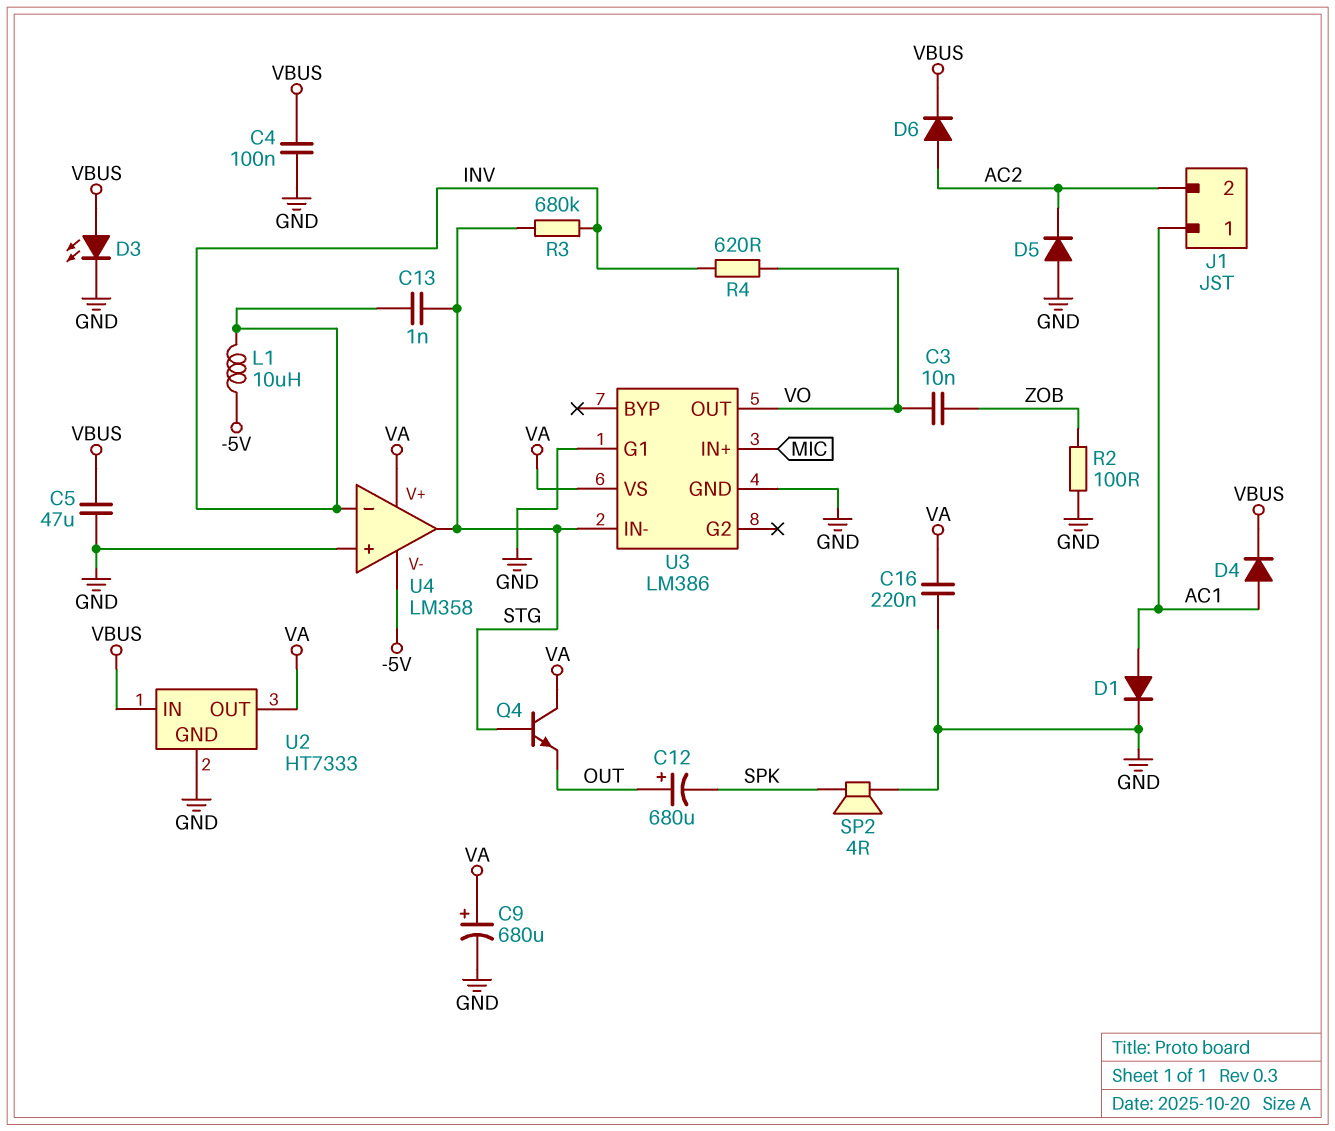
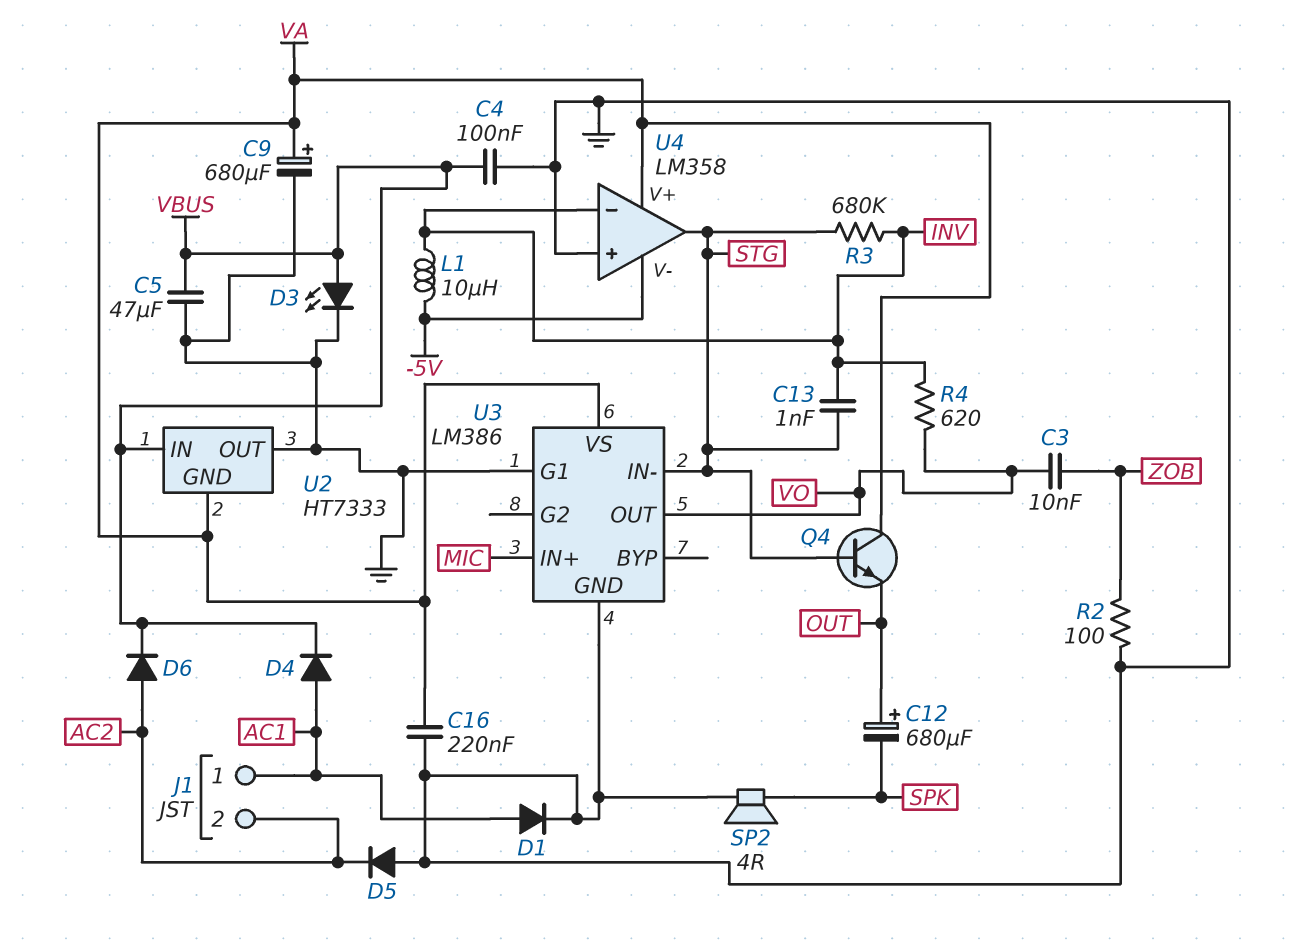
U2 pin GND: GND -> VA
U2 pin OUT: VA -> GND

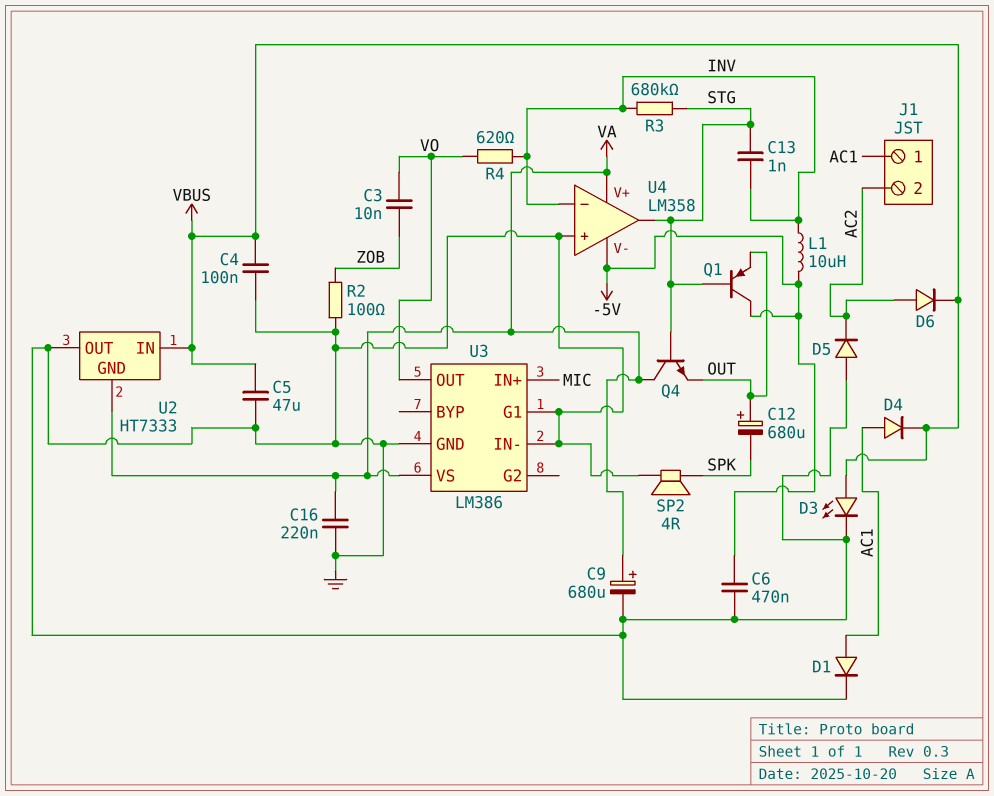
C6: none -> 470nF (-5V, GND)
Q1: none -> PNP (B STG, C -5V, E OUT)
U3 pin IN-: STG -> GND

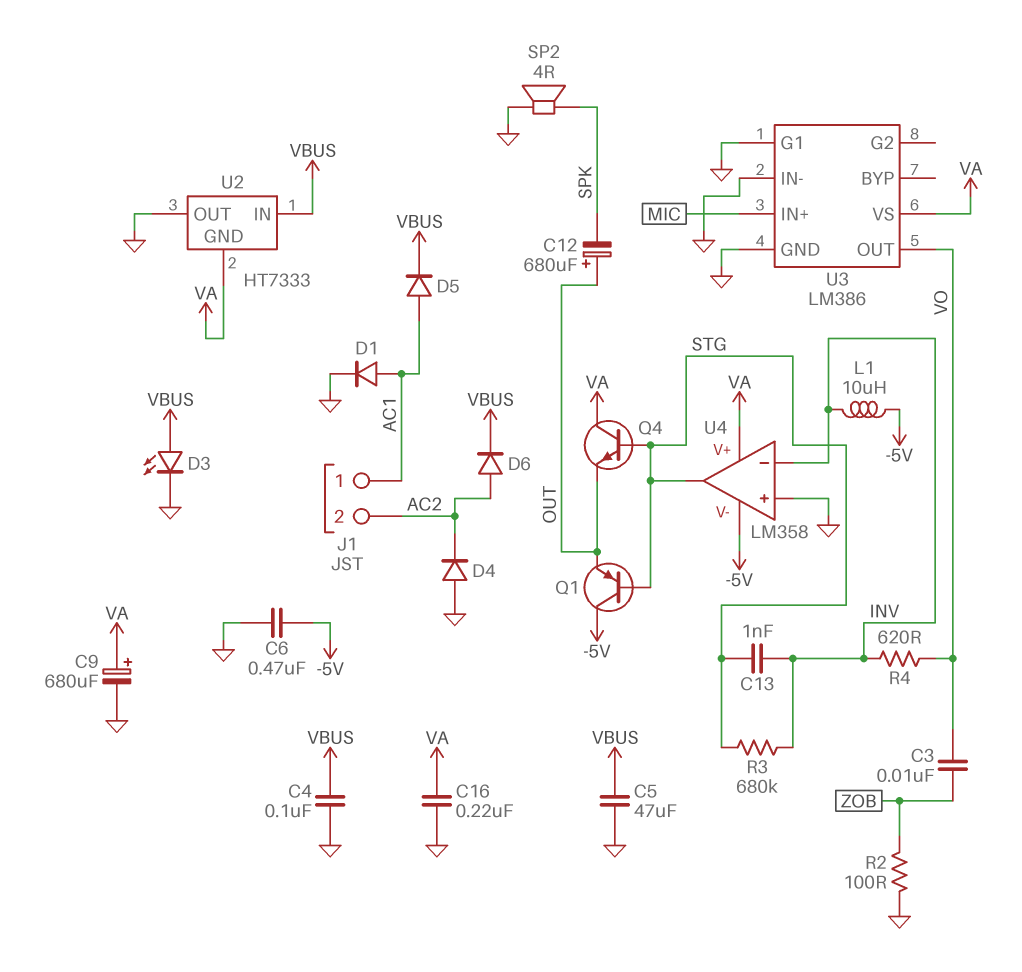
D4: diode (A AC1, K VBUS) -> diode (A GND, K AC2)
D5: diode (A GND, K AC2) -> diode (A AC1, K VBUS)

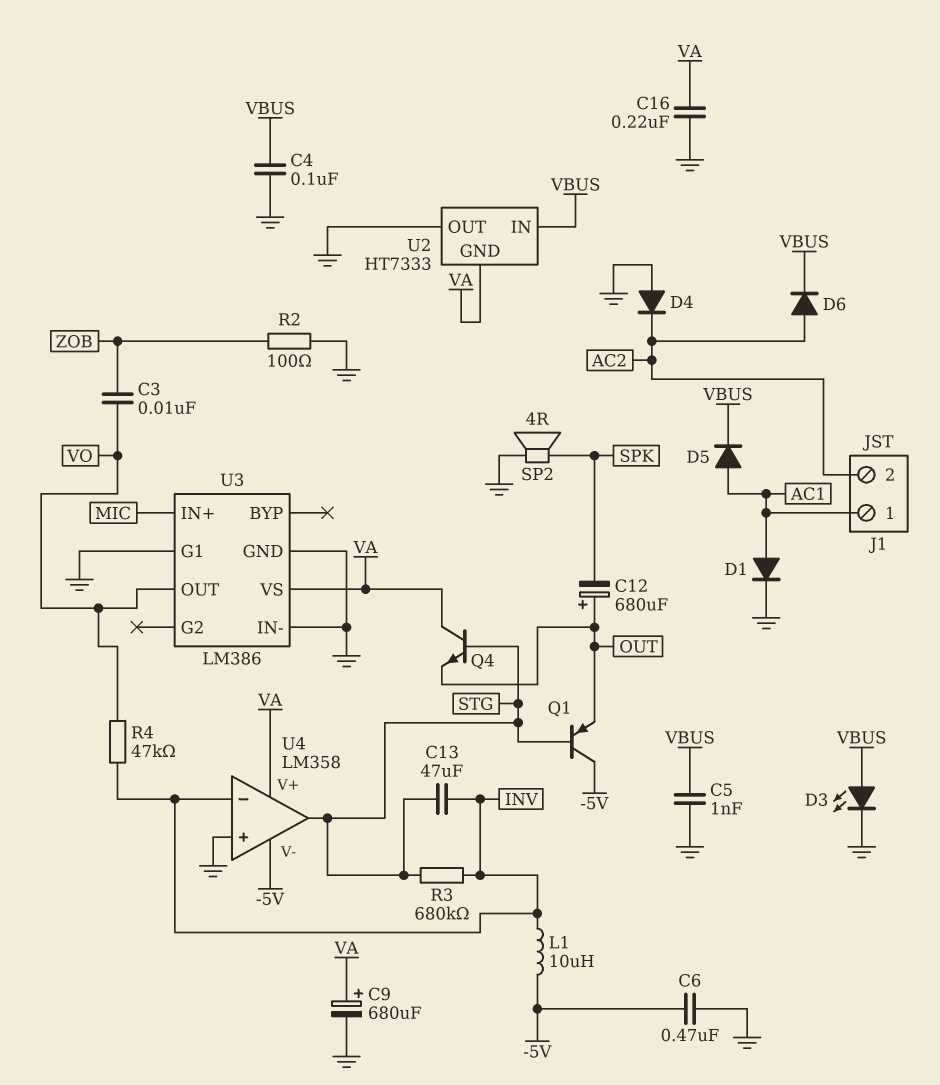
C5: 47uF (GND, VBUS) -> 1nF (GND, VBUS)
C13: 1nF (INV, STG) -> 47uF (INV, STG)
R4: 620 (INV, VO) -> 47k (INV, VO)

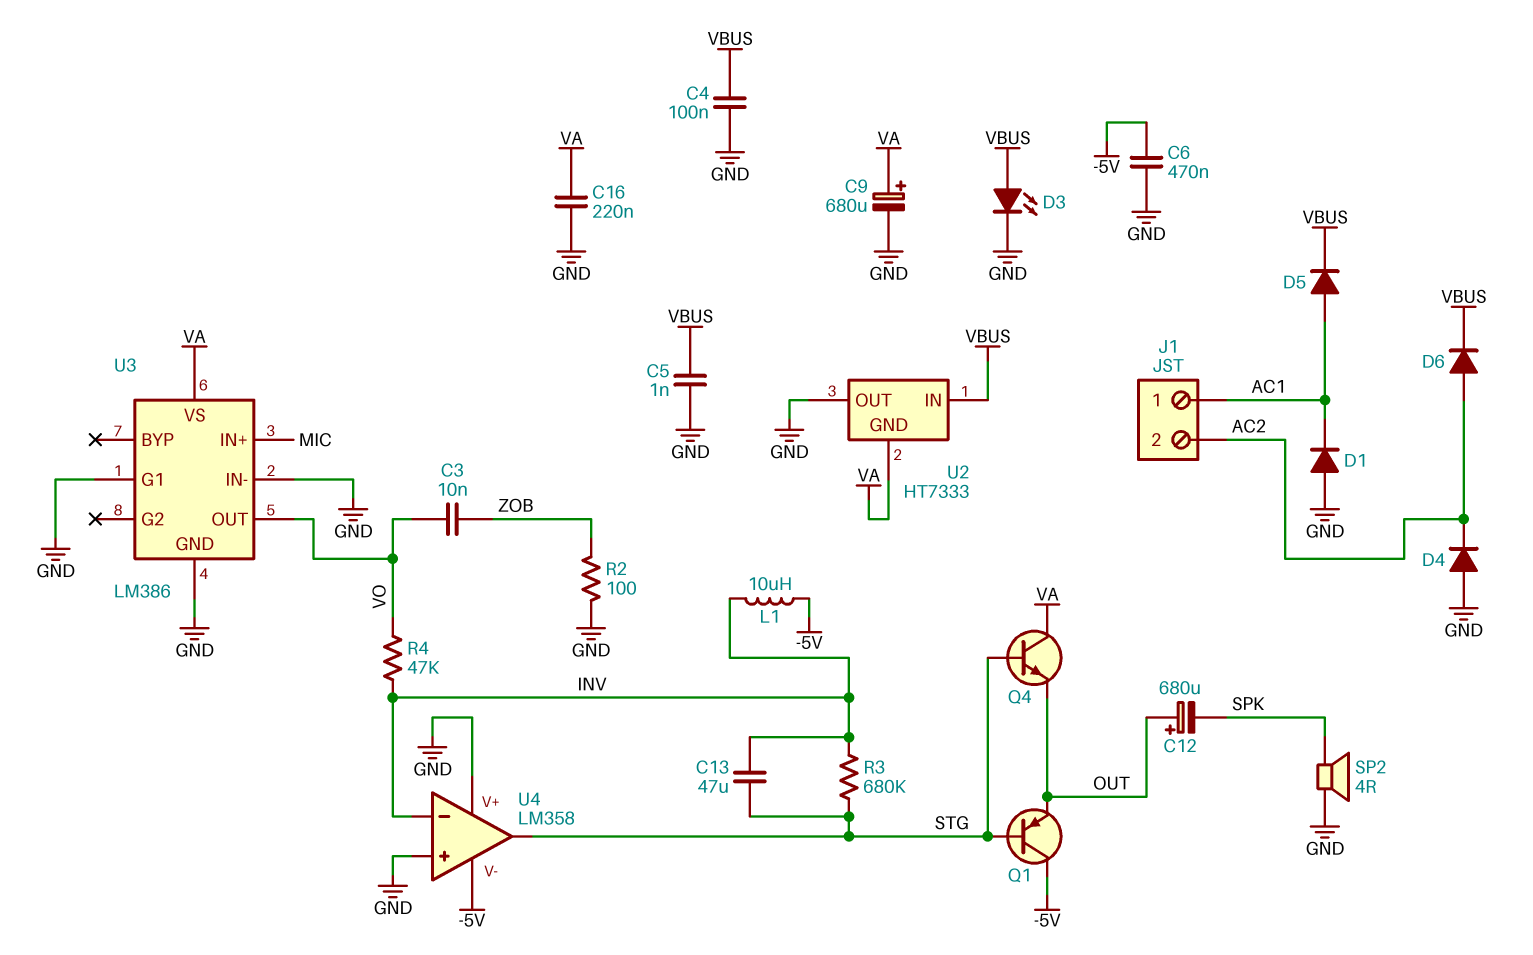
D1: diode (A AC1, K GND) -> diode (A GND, K AC1)
U4 pin V+: VA -> GND

